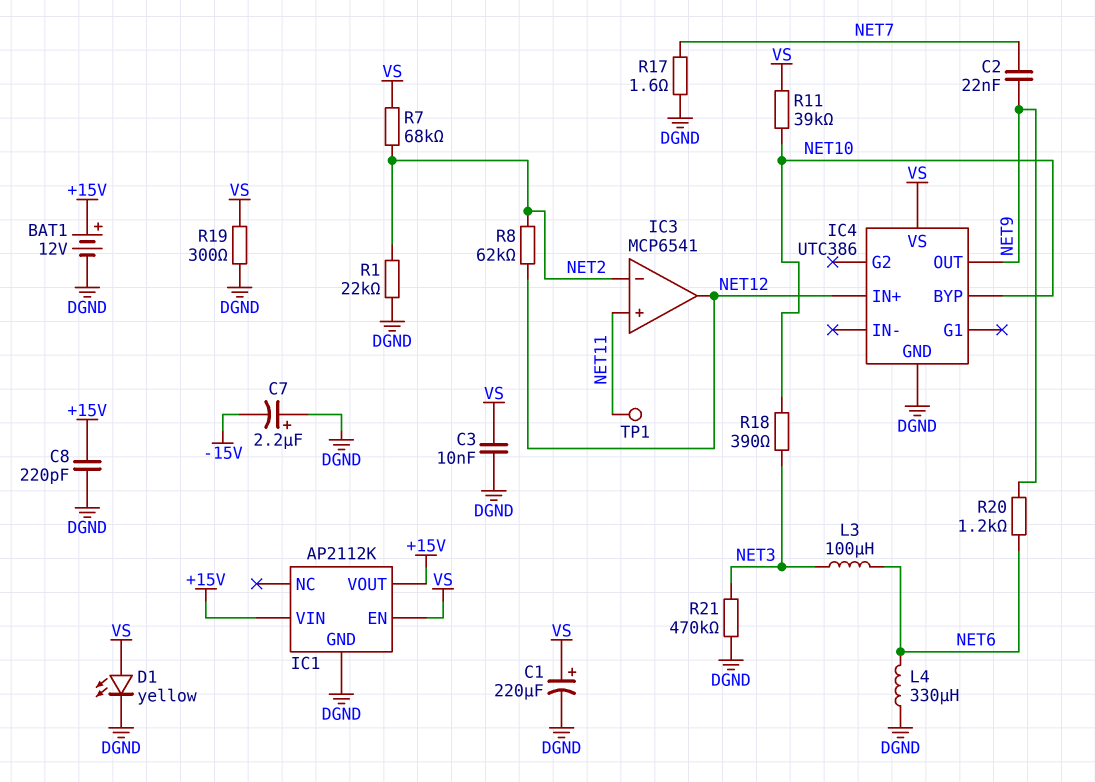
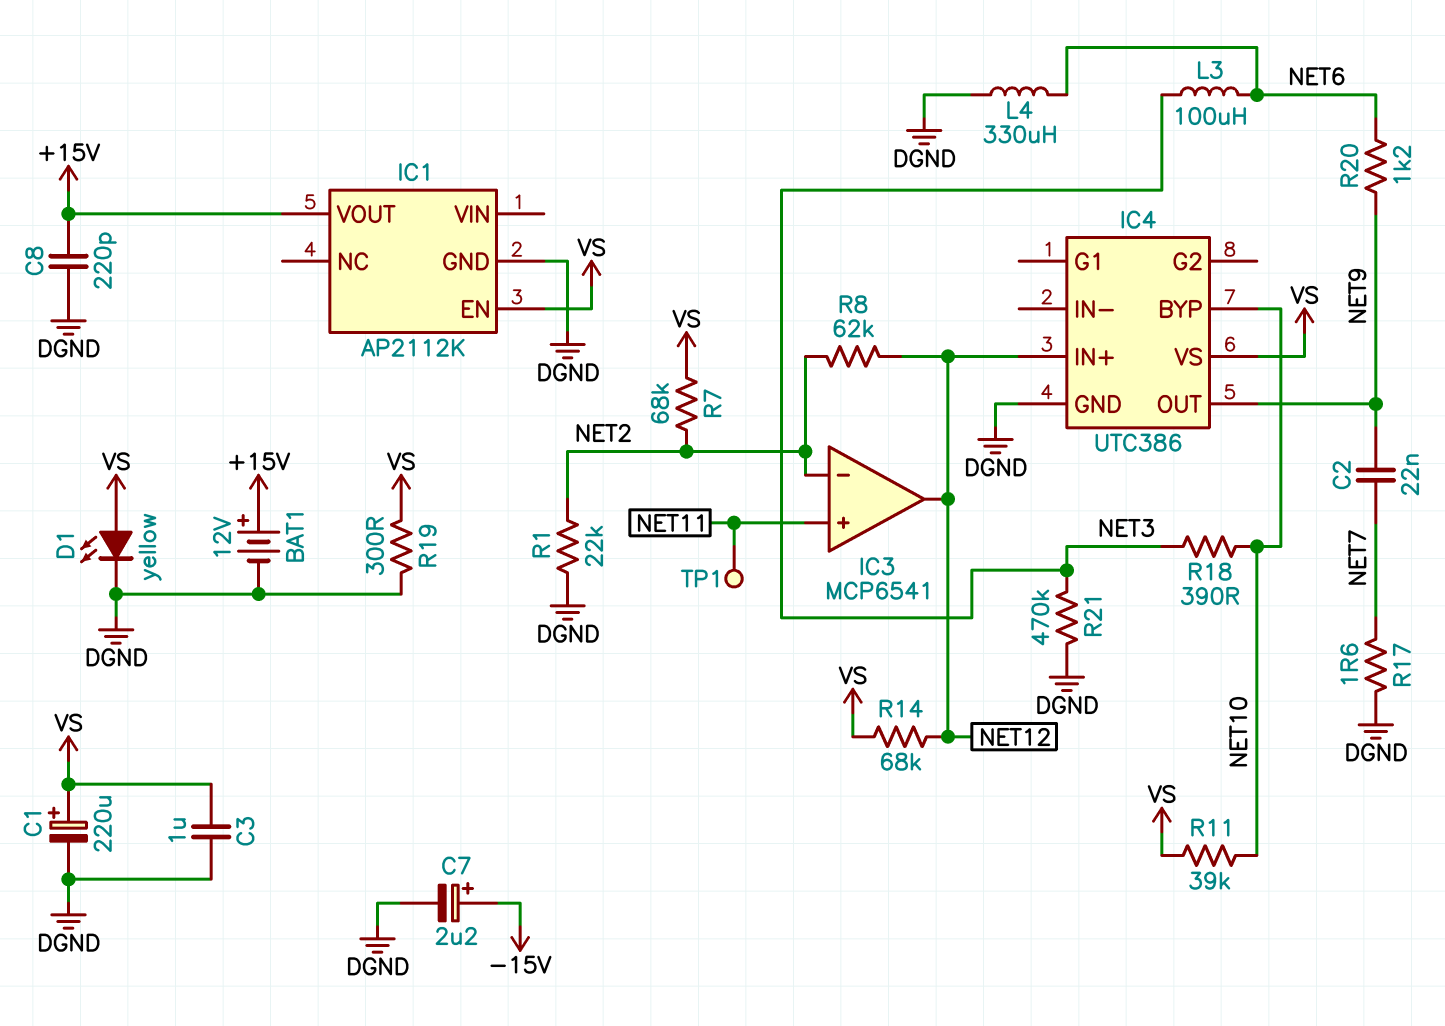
C3: 10nF (DGND, VS) -> 1uF (DGND, VS)
C7: 2.2uF (plus DGND, minus -15V) -> 2.2uF (plus -15V, minus DGND)
IC1 pin VIN: +15V -> none
R14: none -> 68k (NET12, VS)

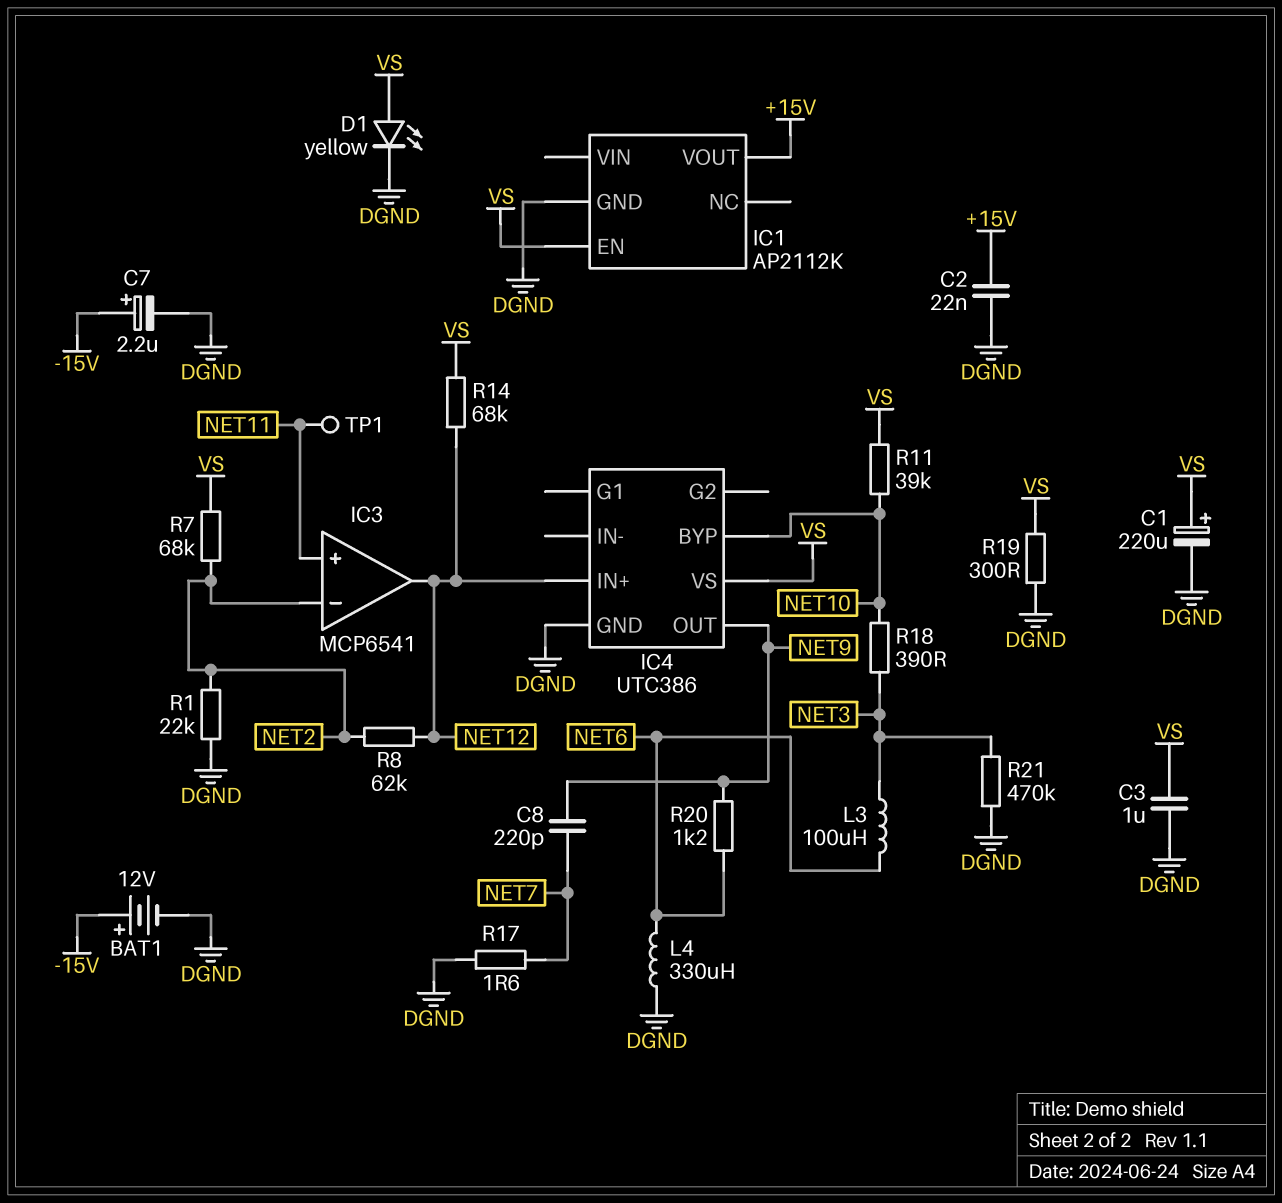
BAT1: 12V (plus +15V, minus DGND) -> 12V (plus -15V, minus DGND)
C2: 22nF (NET7, NET9) -> 22nF (+15V, DGND)
C8: 220pF (+15V, DGND) -> 220pF (NET7, NET9)

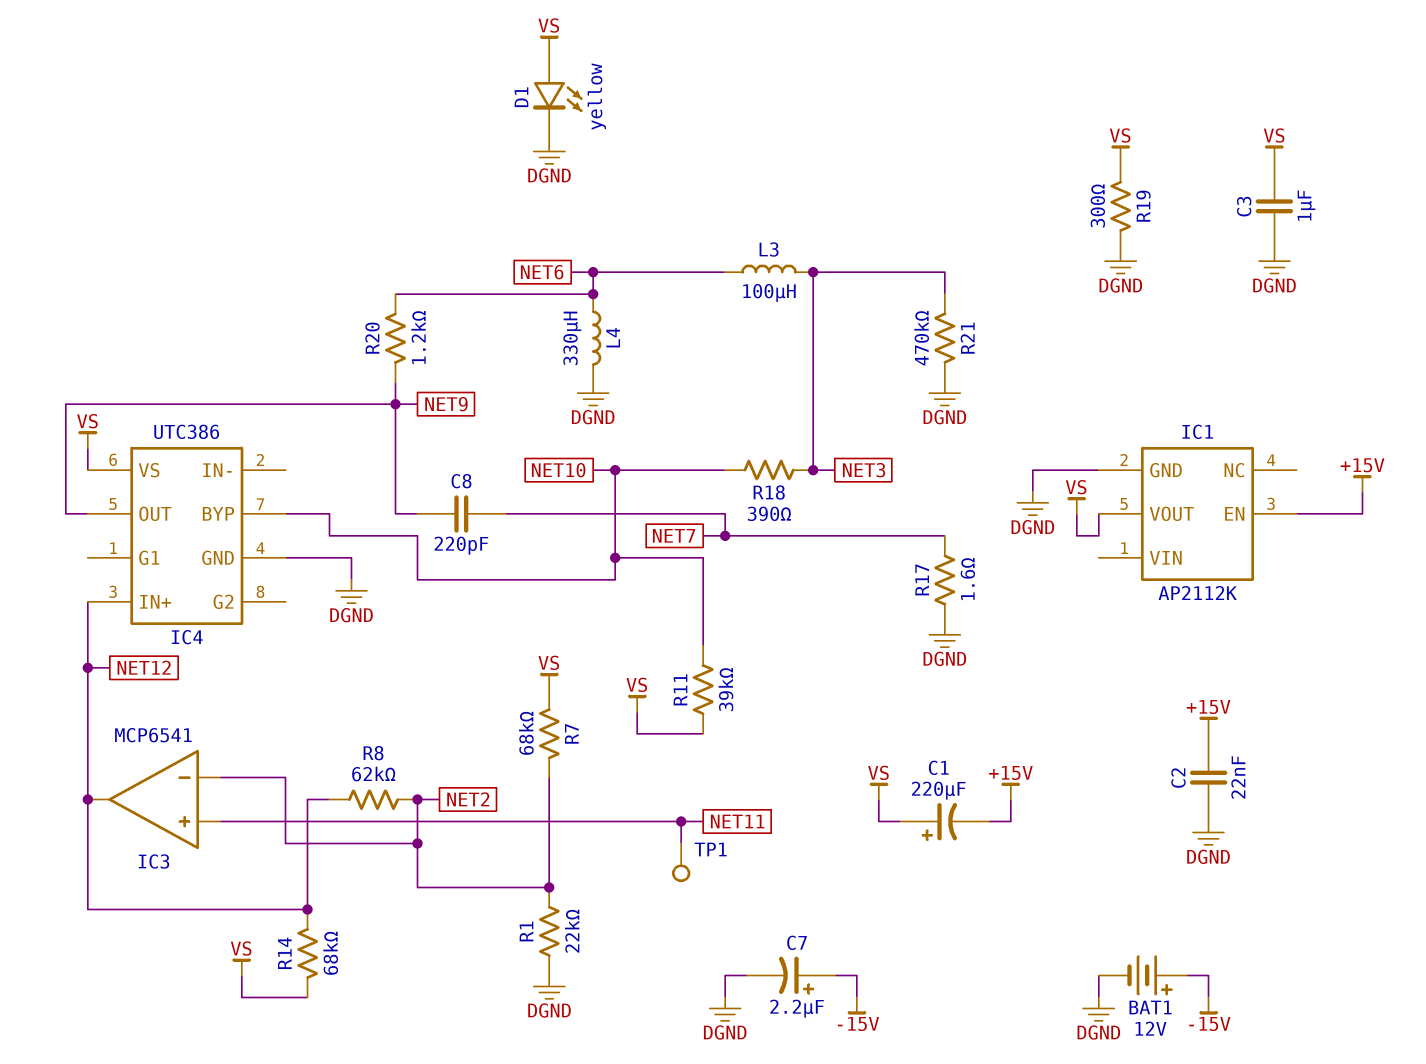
C1: 220uF (plus VS, minus DGND) -> 220uF (plus VS, minus +15V)
IC1 pin EN: VS -> +15V
IC1 pin VOUT: +15V -> VS

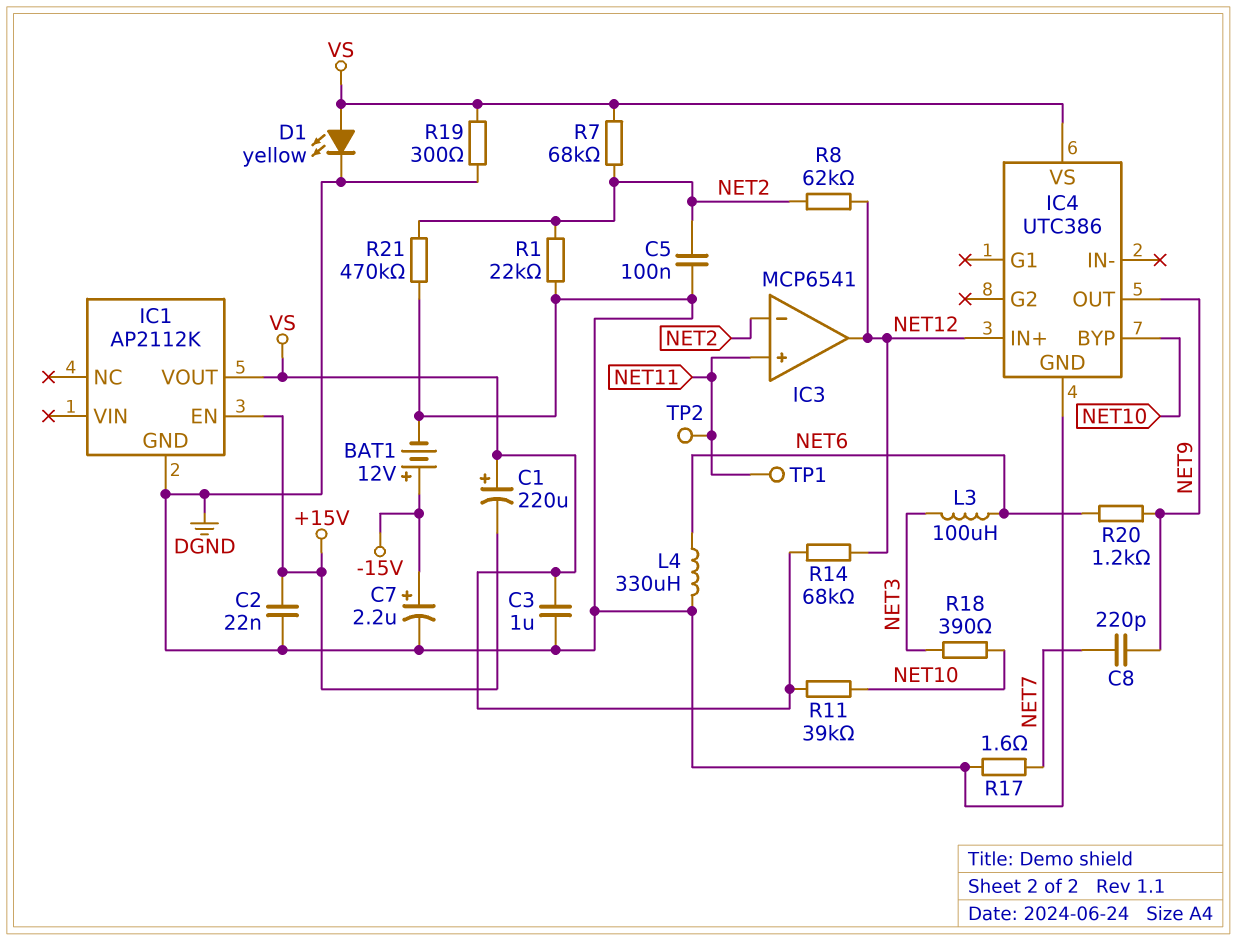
C5: none -> 100nF (DGND, NET2)
R21: 470k (DGND, NET3) -> 470k (DGND, NET2)
TP2: none -> test point (NET11)

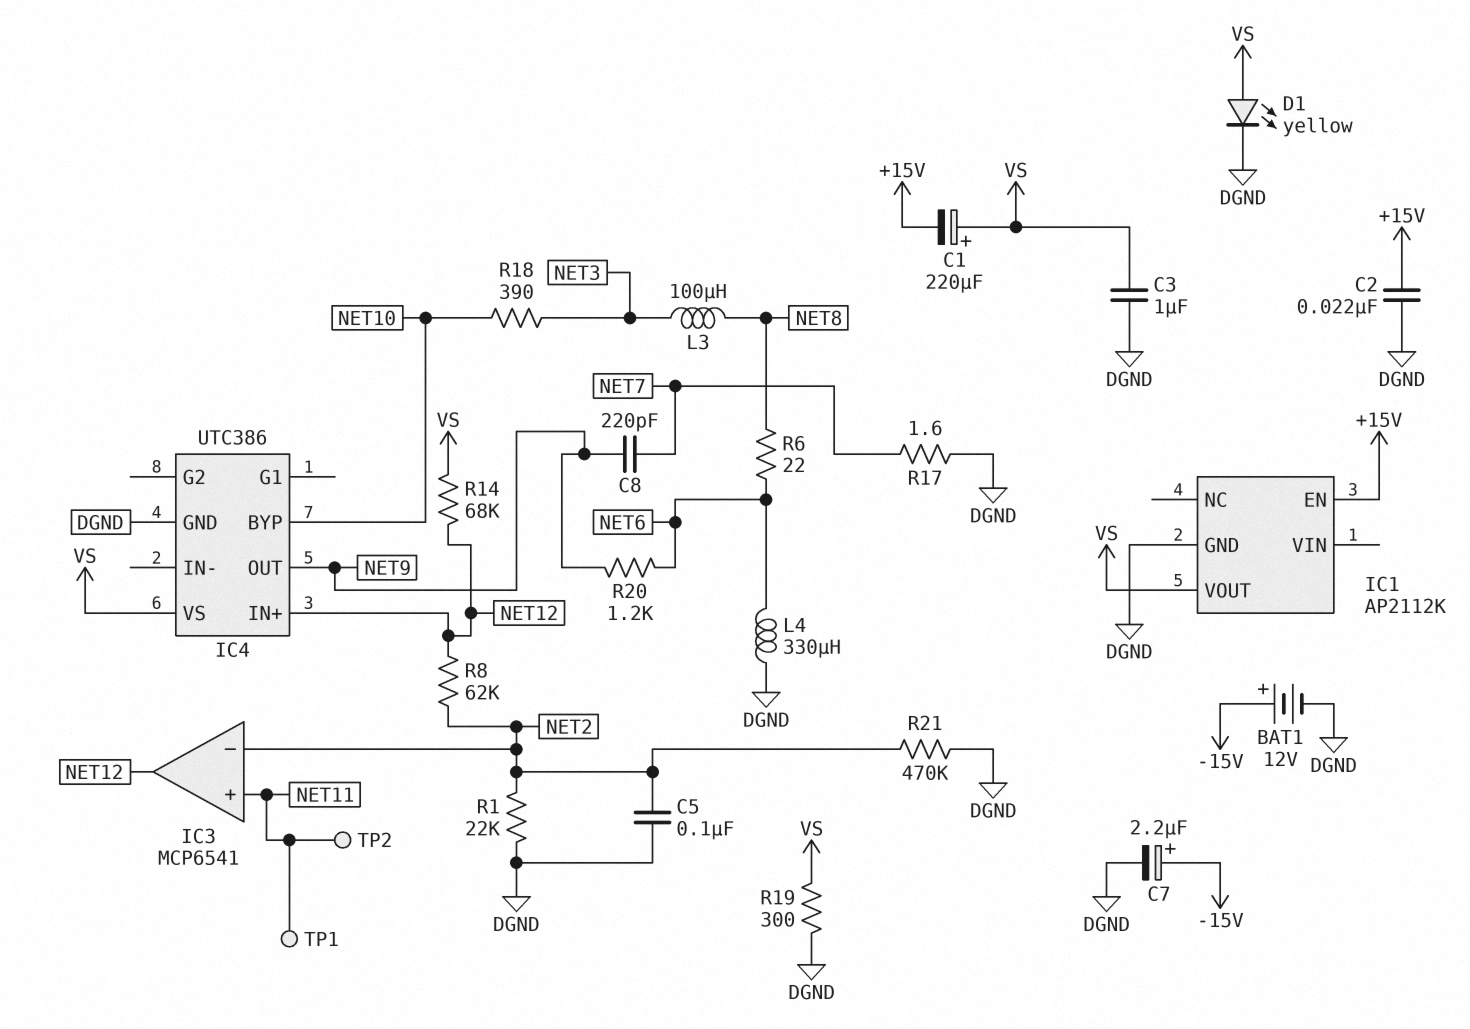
L3: 100uH (NET3, NET6) -> 100uH (NET3, NET8)
R6: none -> 22 (NET6, NET8)
R7: 68k (NET2, VS) -> none
R11: 39k (NET10, VS) -> none

